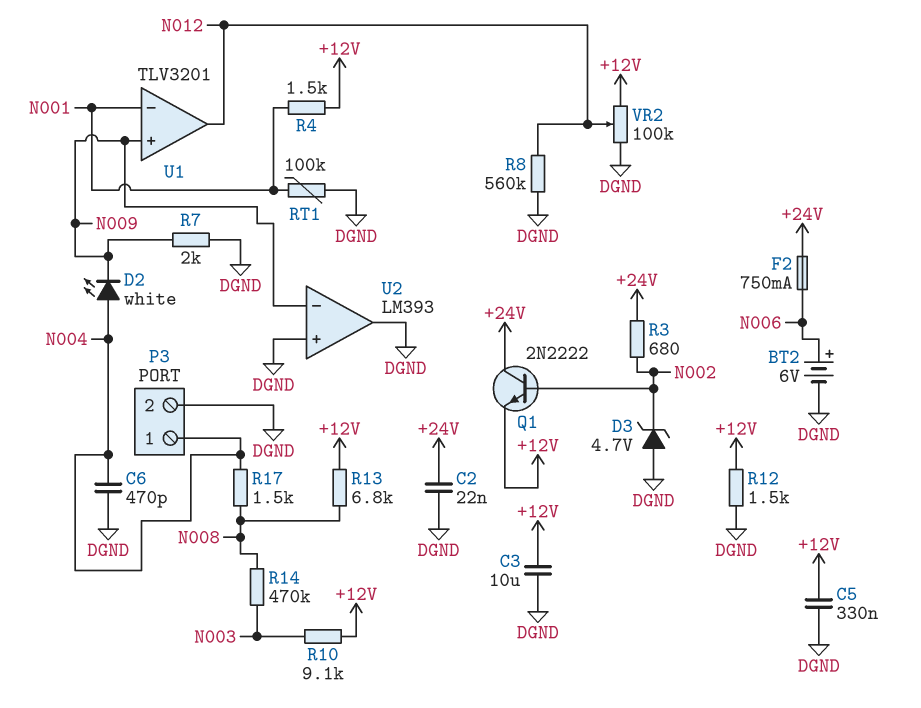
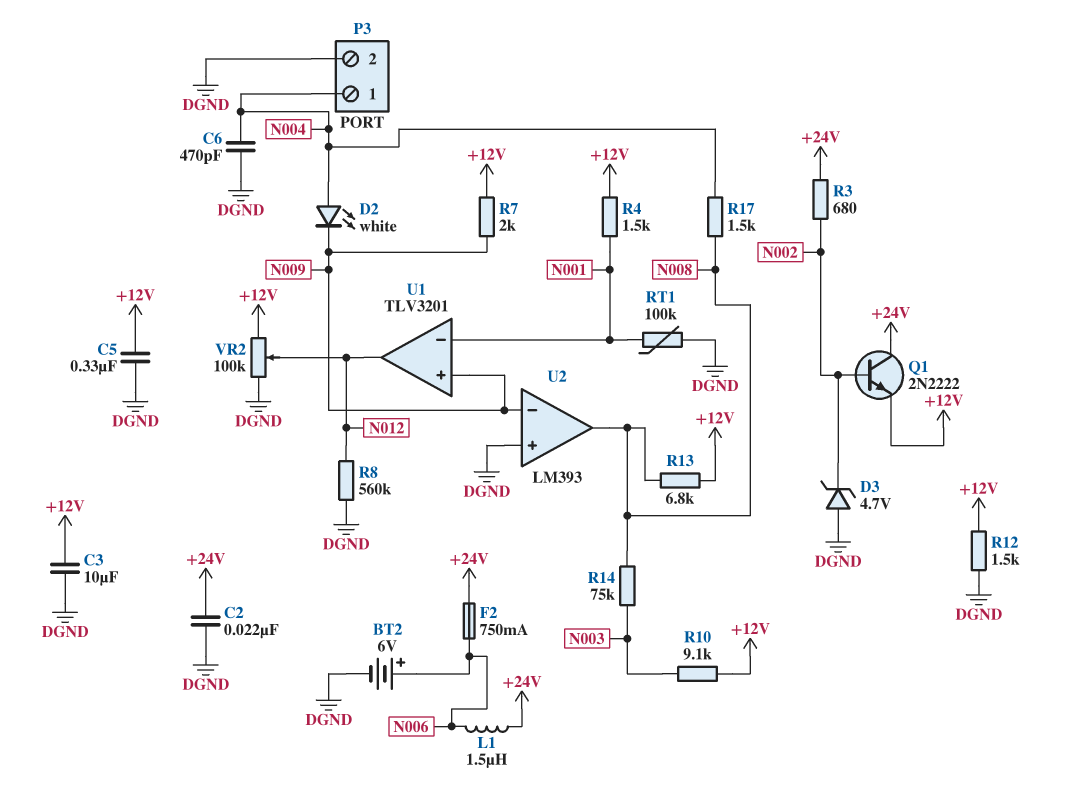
L1: none -> 1.5uH (+24V, N006)
R7: 2k (DGND, N009) -> 2k (+12V, N009)
R14: 470k (N003, N008) -> 75k (N003, N008)
U2 pin out: DGND -> N008

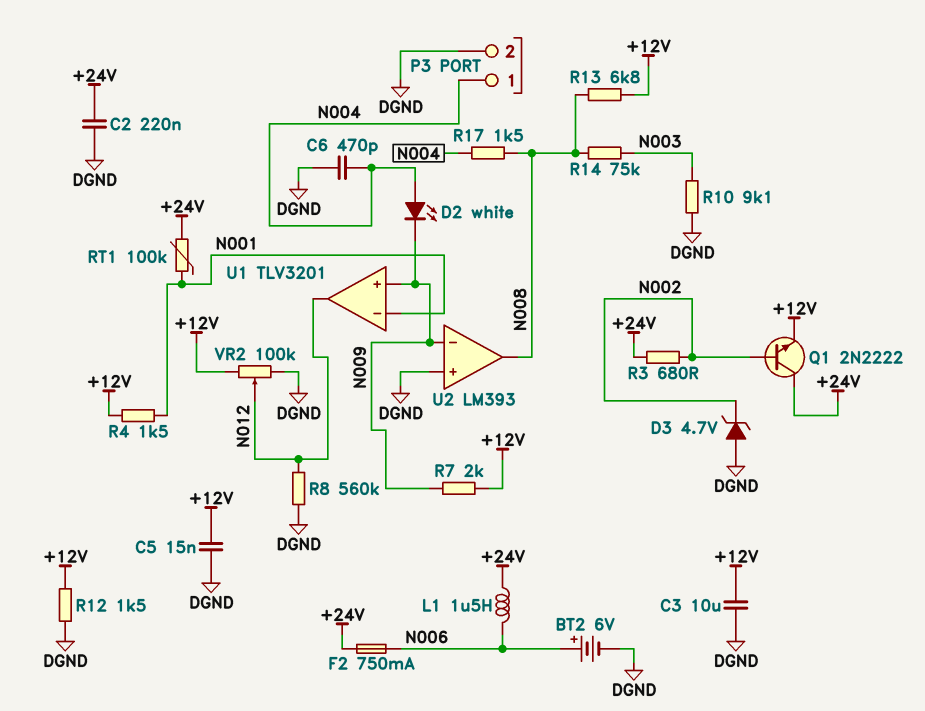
C2: 22nF (+24V, DGND) -> 220nF (+24V, DGND)
C5: 330nF (+12V, DGND) -> 15nF (+12V, DGND)
R10: 9.1k (+12V, N003) -> 9.1k (DGND, N003)
RT1: 100k (DGND, N001) -> 100k (+24V, N001)

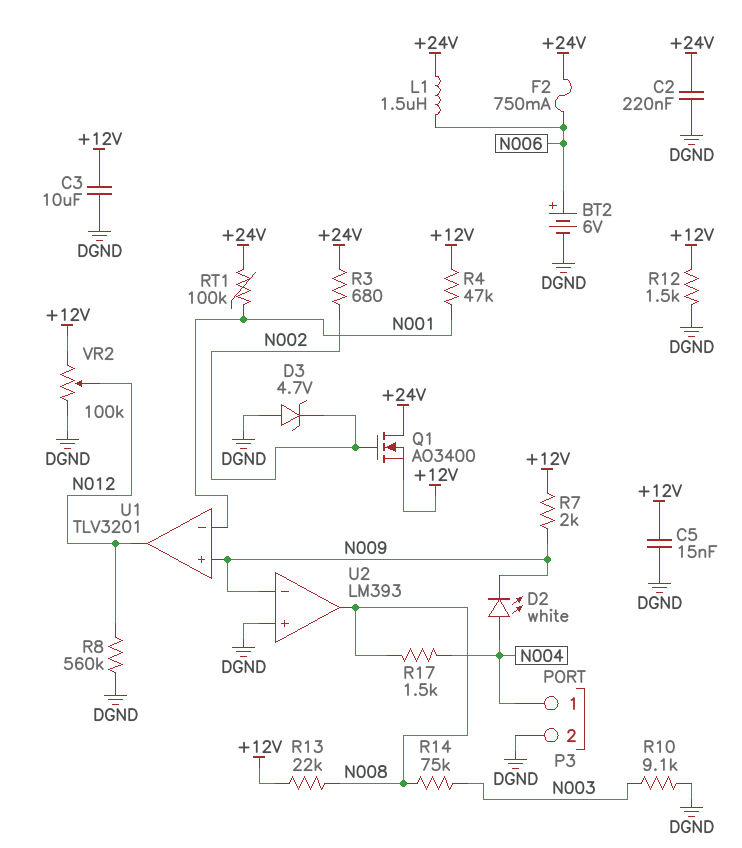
C6: 470pF (DGND, N004) -> none
Q1: NPN 2N2222 (B N002, C +24V, E +12V) -> NMOS AO3400 (G N002, D +24V, S +12V)
R4: 1.5k (+12V, N001) -> 47k (+12V, N001)
R13: 6.8k (+12V, N008) -> 22k (+12V, N008)

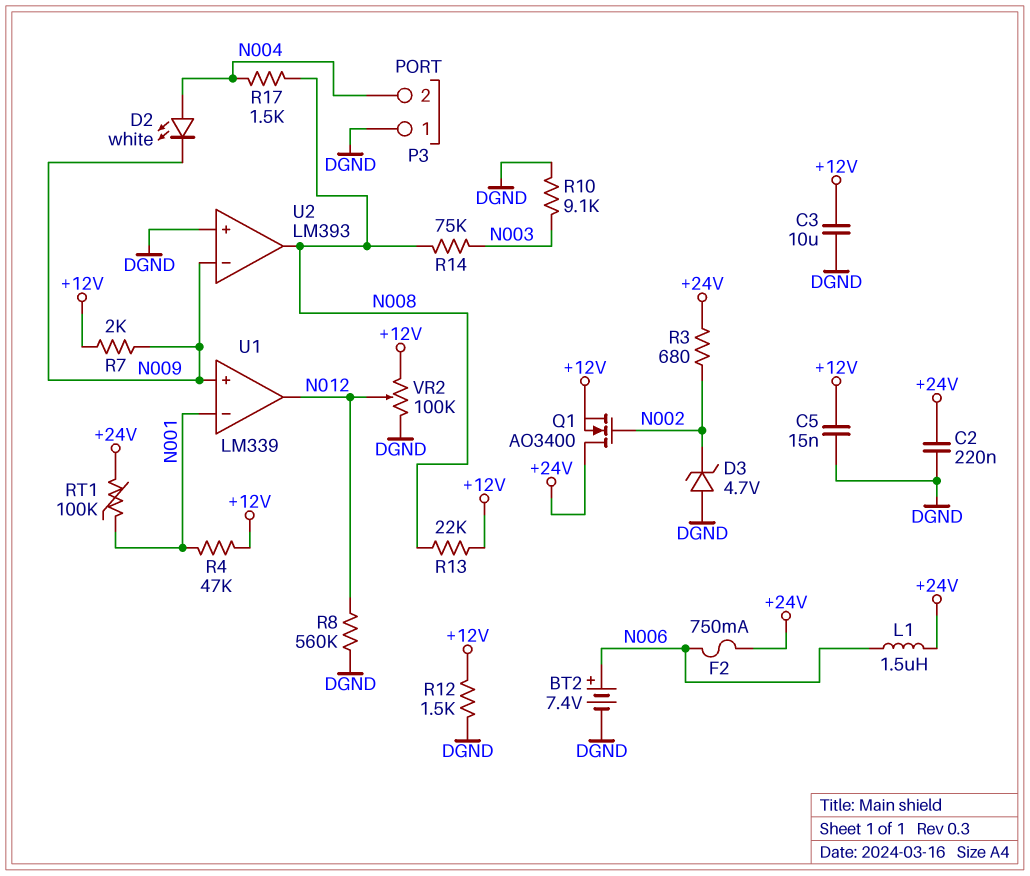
BT2: 6V (plus N006, minus DGND) -> 7.4V (plus N006, minus DGND)
P3 pin 1: N004 -> DGND
P3 pin 2: DGND -> N004
U1: TLV3201 -> LM339

